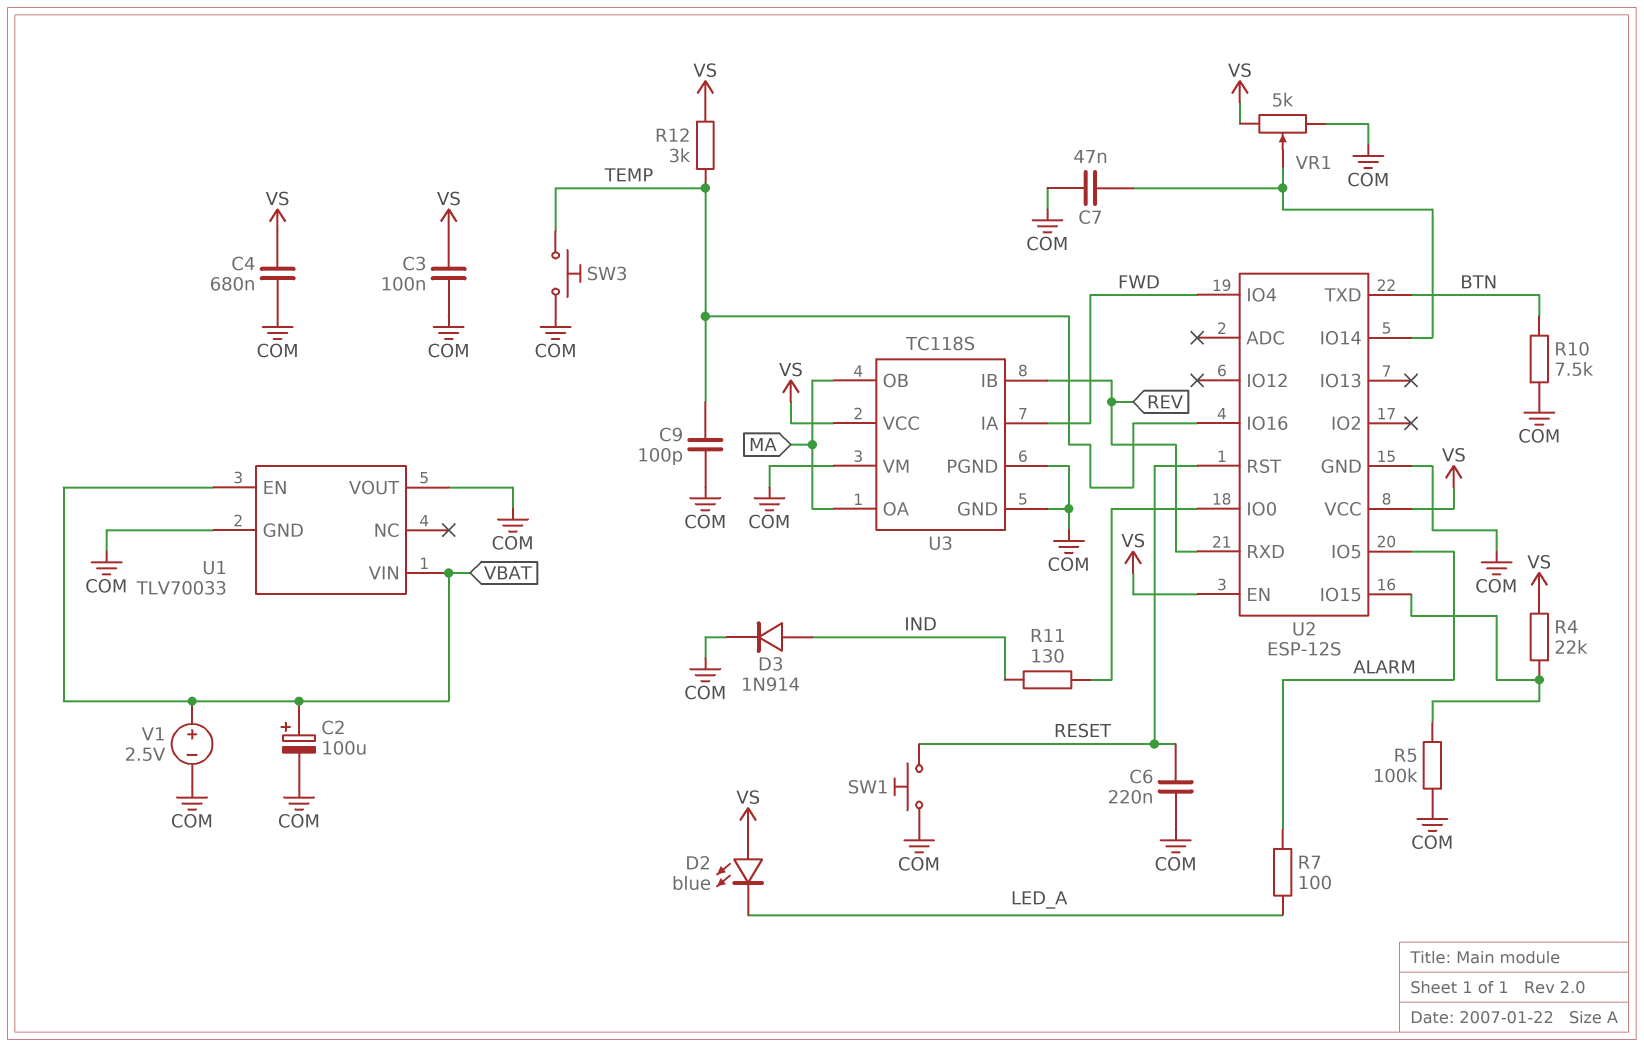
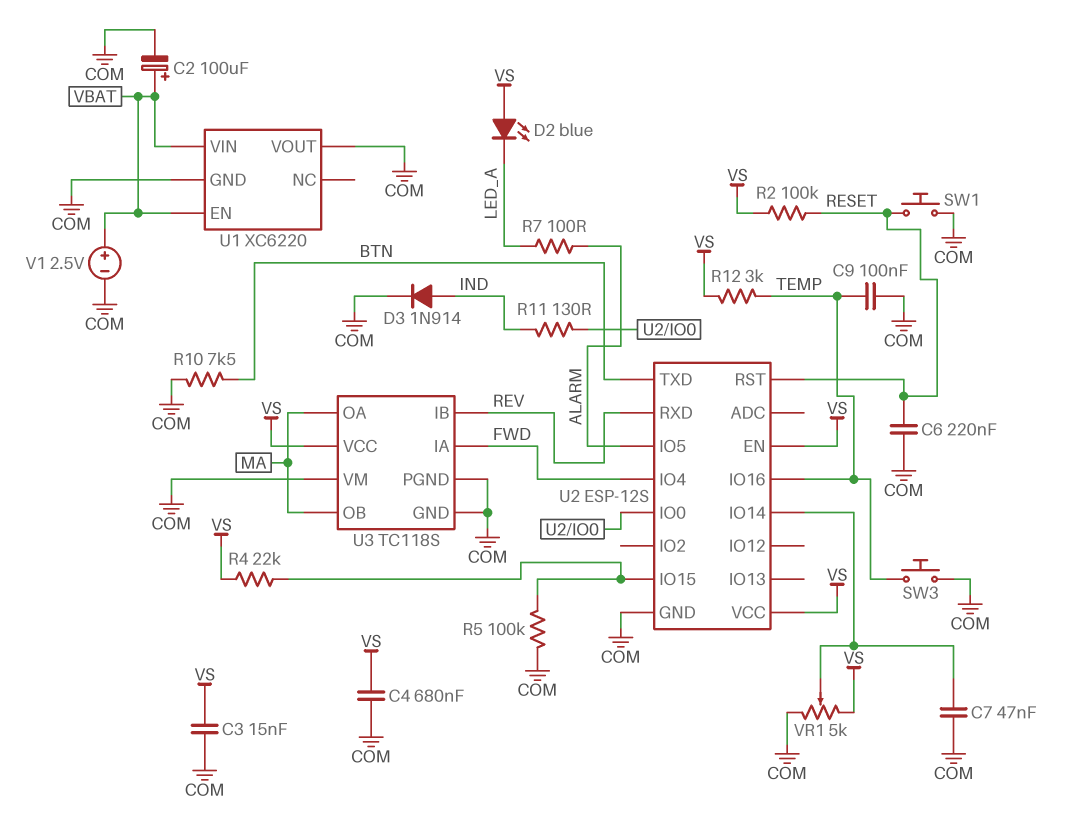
C3: 100nF (COM, VS) -> 15nF (COM, VS)
C9: 100pF (COM, TEMP) -> 100nF (COM, TEMP)
R2: none -> 100k (RESET, VS)
U1: TLV70033 -> XC6220

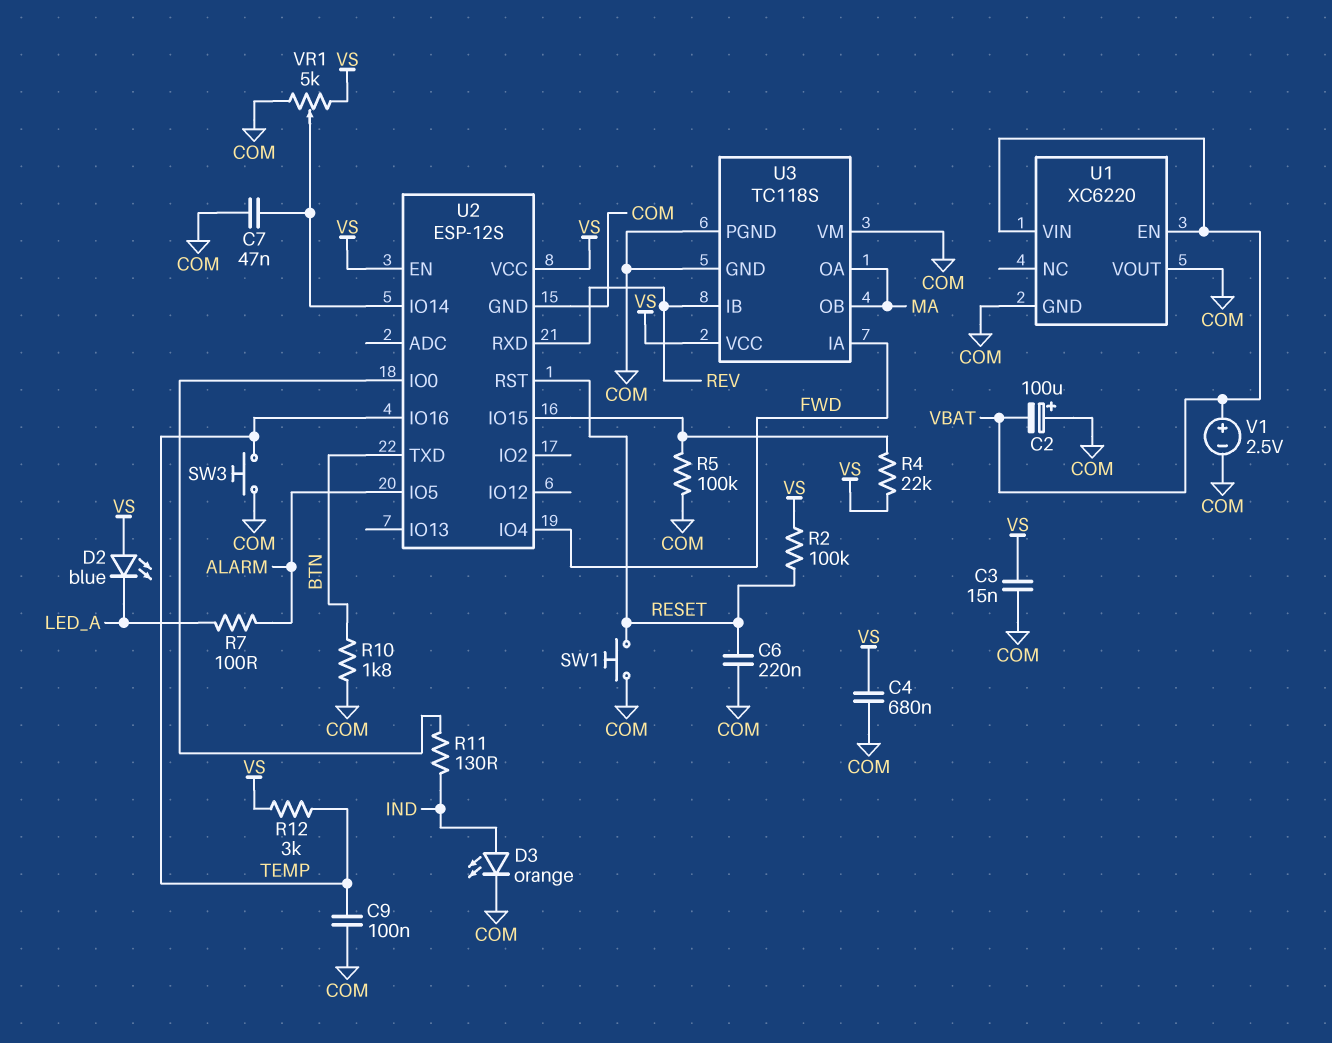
C2: 100uF (plus VBAT, minus COM) -> 100uF (plus COM, minus VBAT)
D3: diode 1N914 (A IND, K COM) -> LED orange (A IND, K COM)
R10: 7.5k (BTN, COM) -> 1.8k (BTN, COM)

